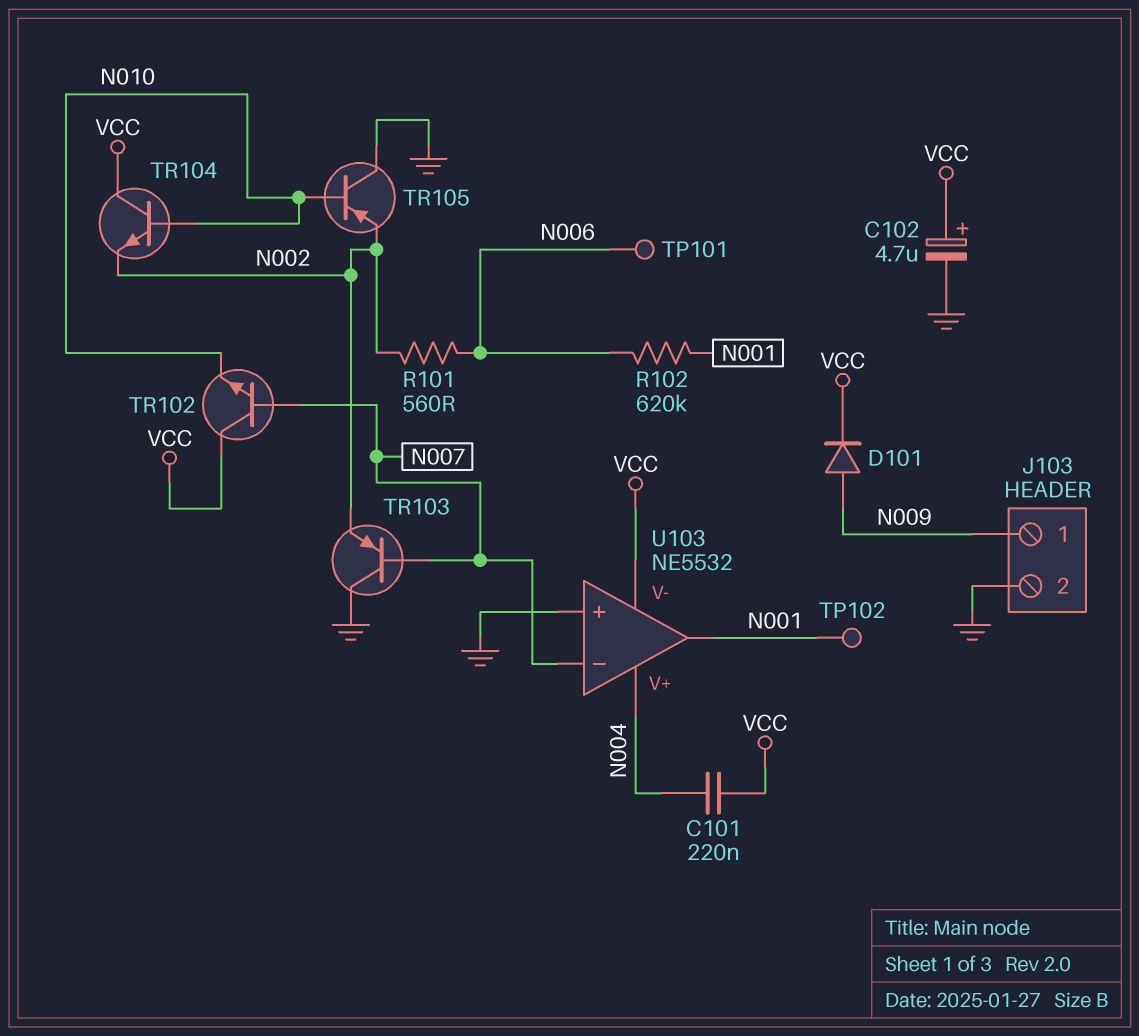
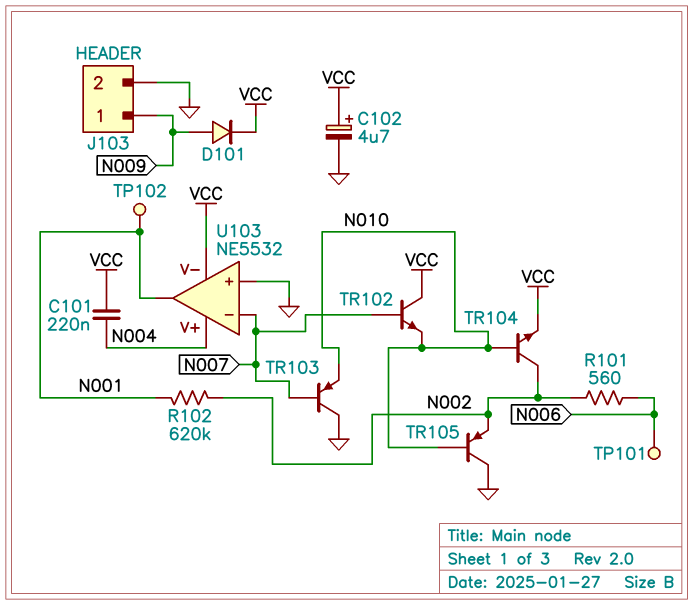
R102: 620k (N001, N006) -> 620k (N001, N002)
TR103: PNP (B N007, C GND, E N002) -> PNP (B N007, C GND, E N010)
TR104: NPN (B N010, C VCC, E N002) -> NPN (B N010, C N002, E VCC)

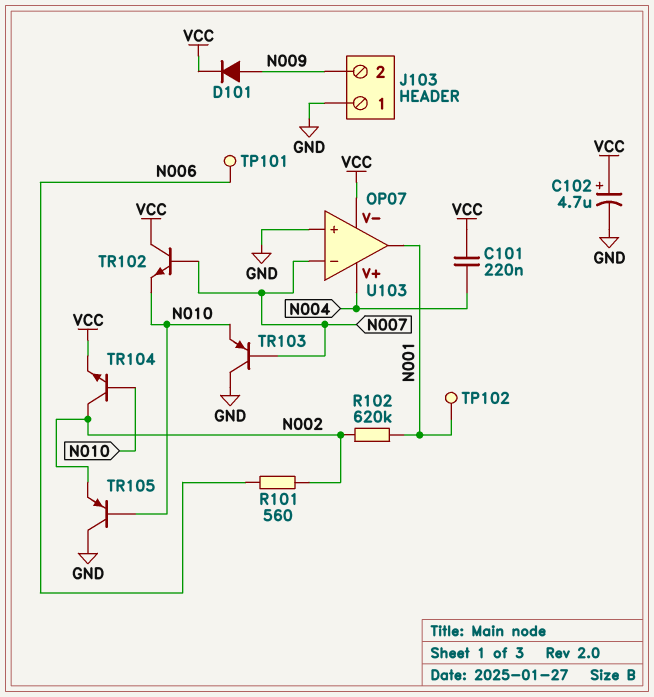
J103 pin 1: N009 -> GND
J103 pin 2: GND -> N009
U103: NE5532 -> OP07

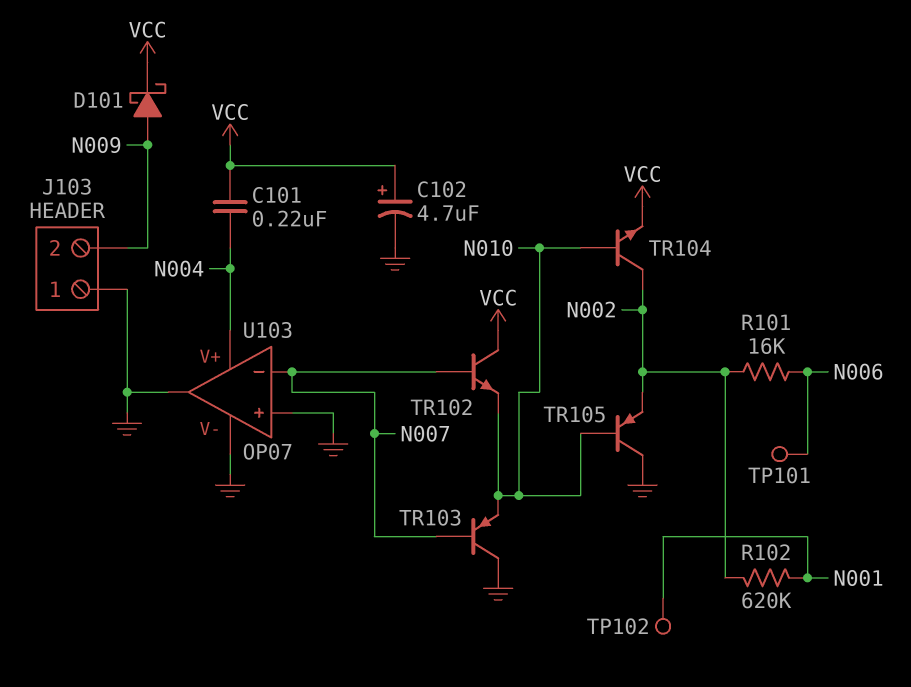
D101: diode (A N009, K VCC) -> schottky (A N009, K VCC)
R101: 560 (N002, N006) -> 16k (N002, N006)
U103 pin V-: VCC -> GND
U103 pin out: N001 -> GND

